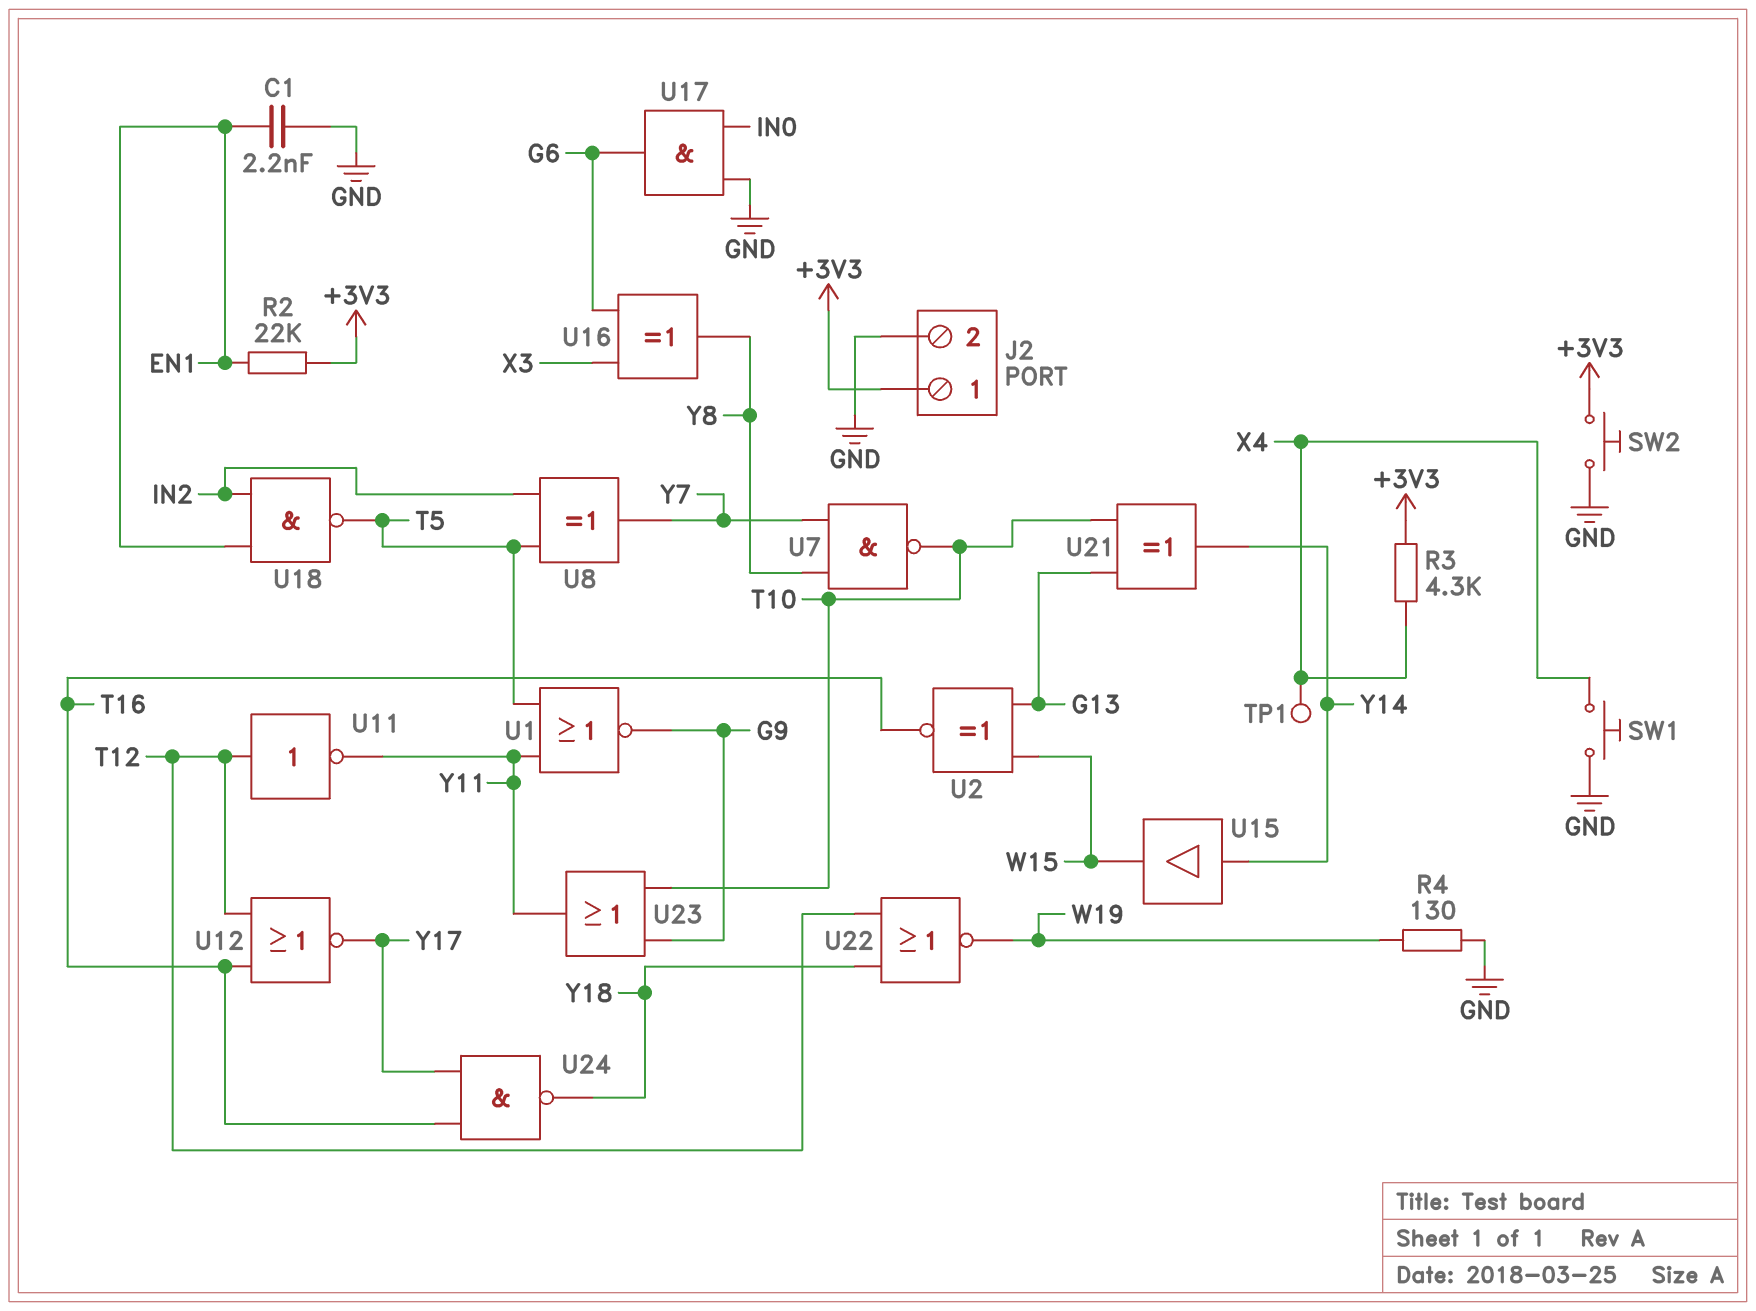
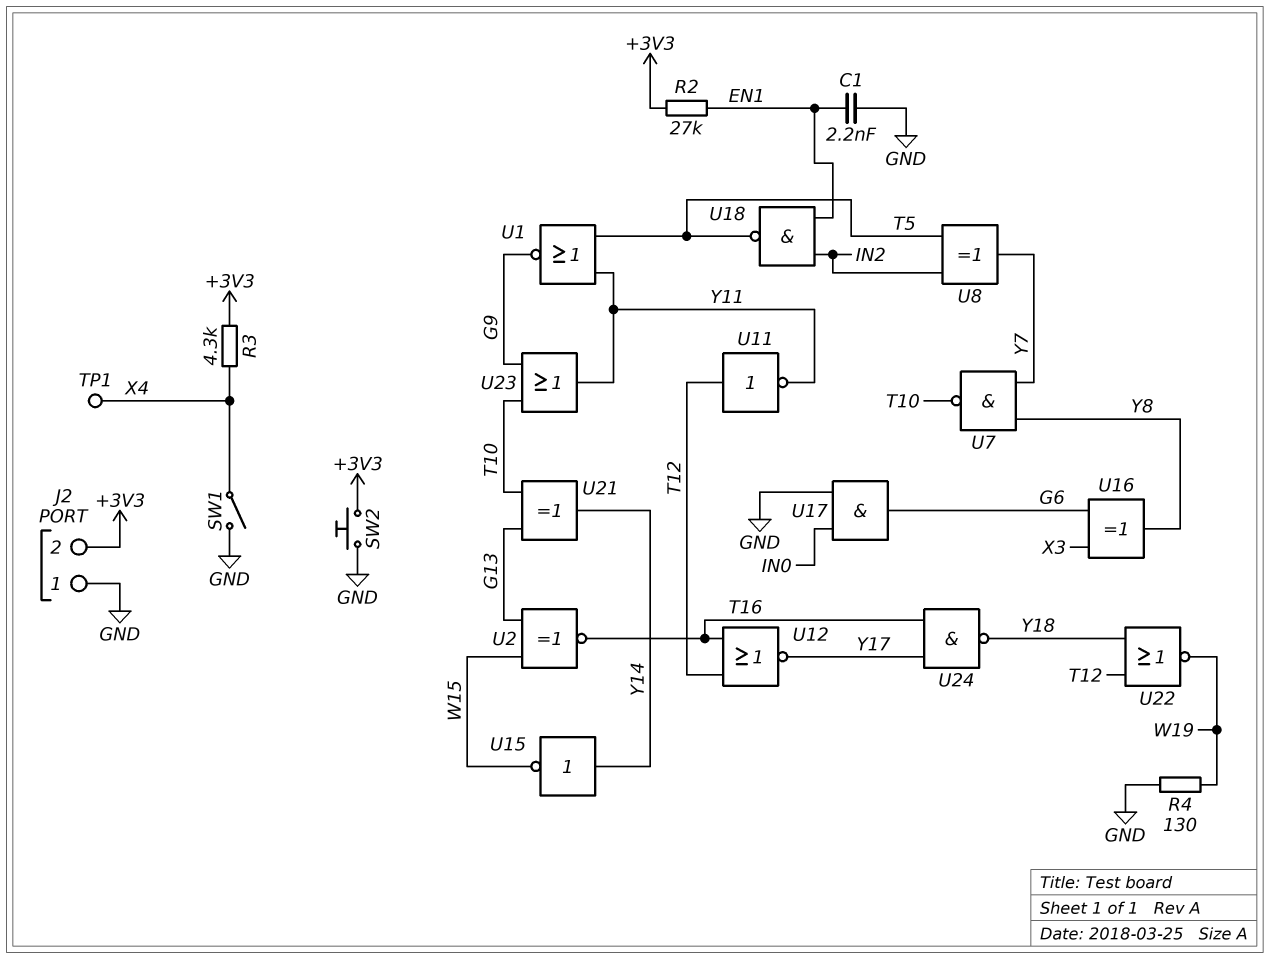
J2 pin 1: +3V3 -> GND
J2 pin 2: GND -> +3V3
R2: 22k (+3V3, EN1) -> 27k (+3V3, EN1)
SW1: button (GND, X4) -> switch (GND, X4)
U15: buffer (in Y14, out W15) -> NOT (in Y14, out W15)

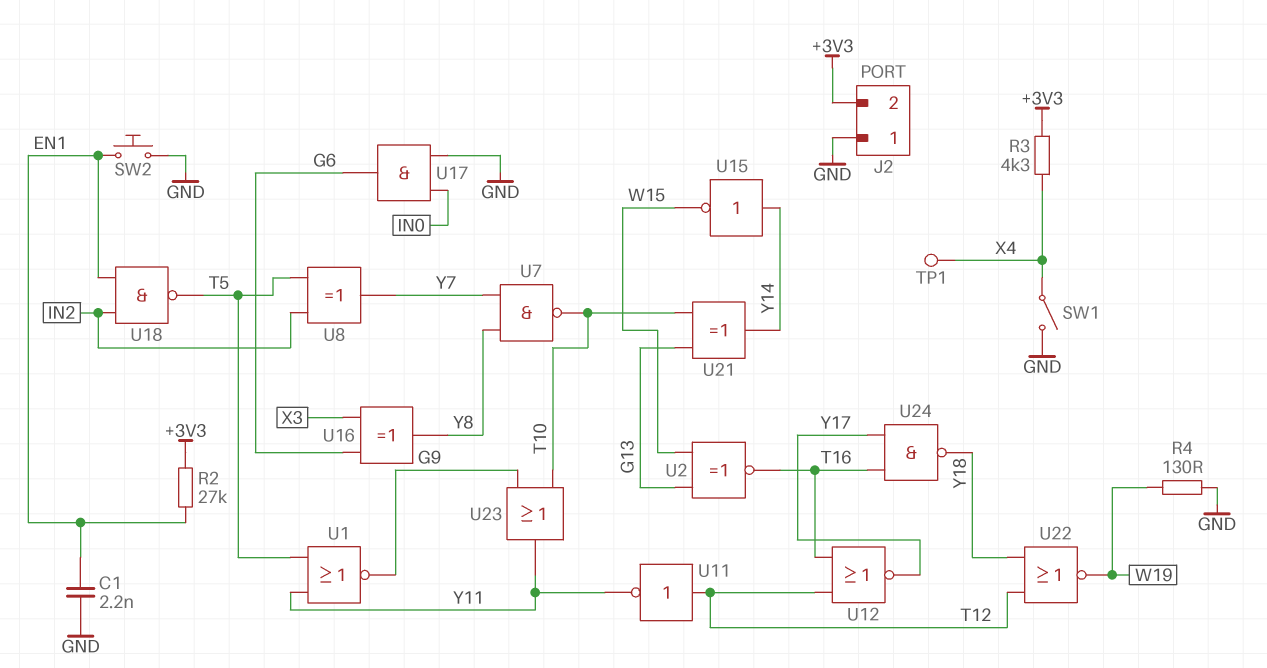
SW2: button (+3V3, GND) -> button (EN1, GND)

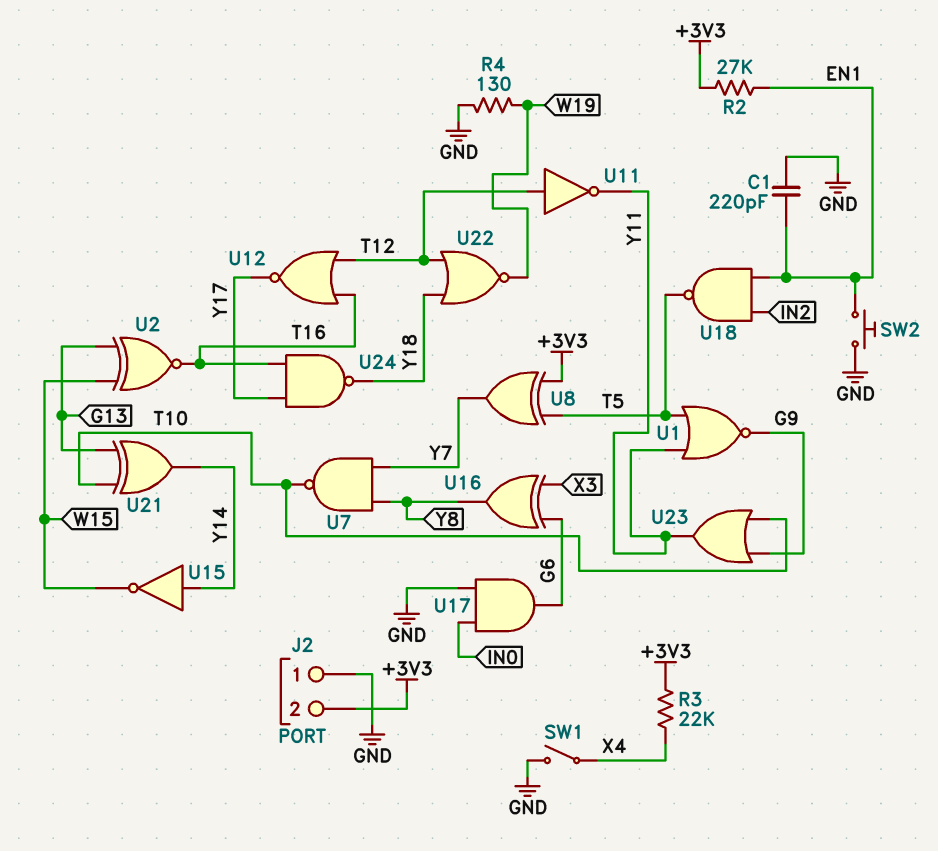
C1: 2.2nF (EN1, GND) -> 220pF (EN1, GND)
R3: 4.3k (+3V3, X4) -> 22k (+3V3, X4)
TP1: test point (X4) -> none
U8: XOR (in IN2, in T5, out Y7) -> XOR (in +3V3, in T5, out Y7)

